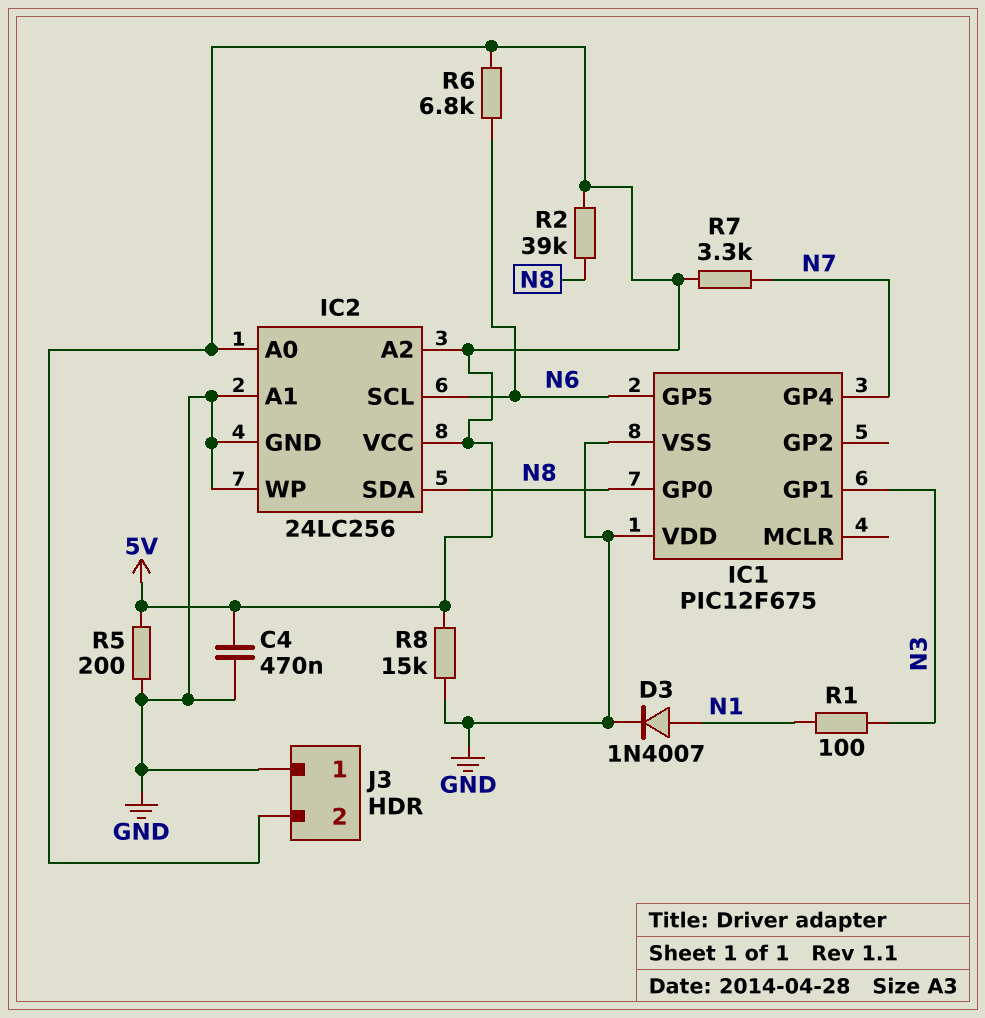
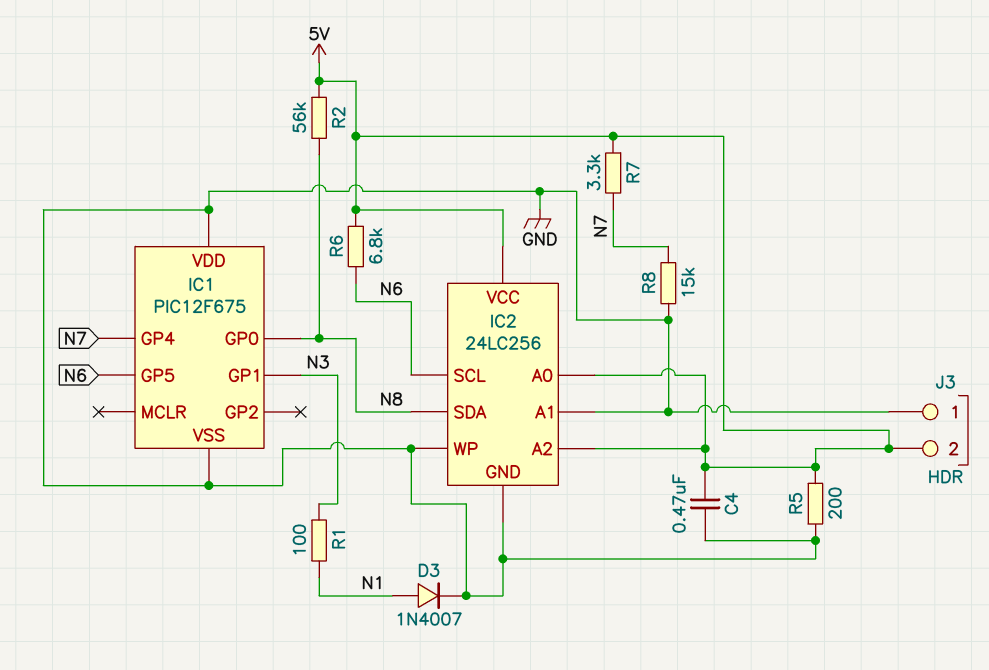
R2: 39k (5V, N8) -> 56k (5V, N8)
R8: 15k (5V, GND) -> 15k (GND, N7)

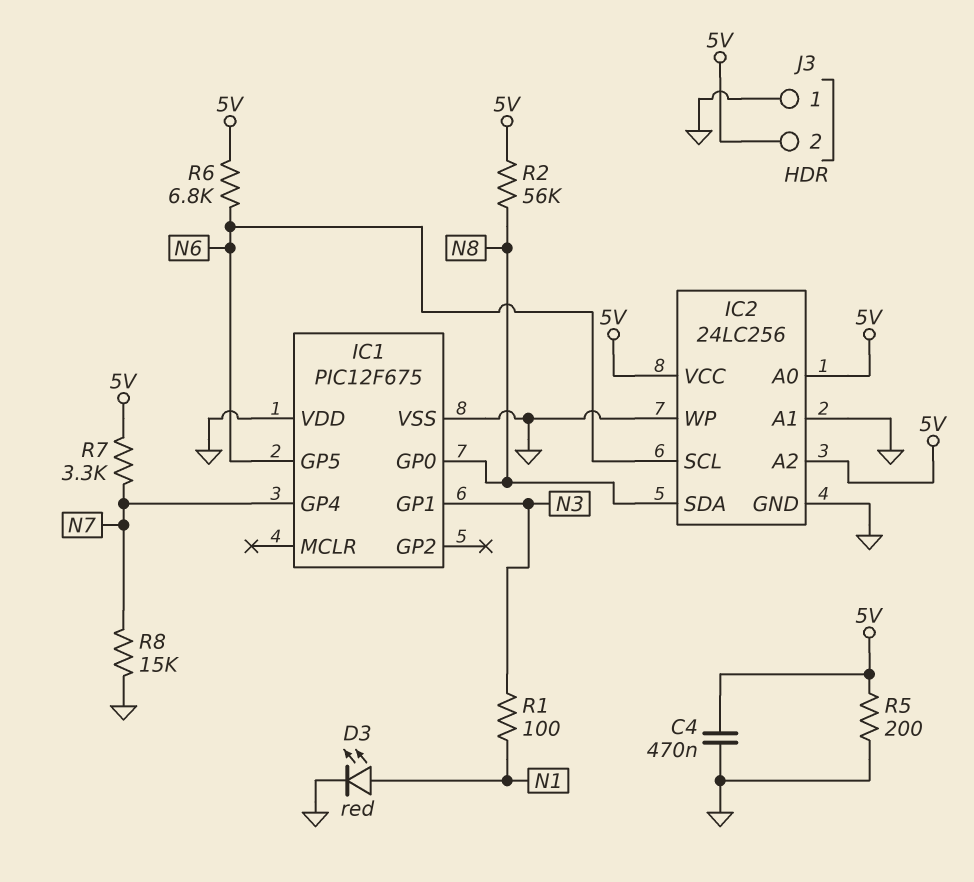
D3: diode 1N4007 (A N1, K GND) -> LED red (A N1, K GND)

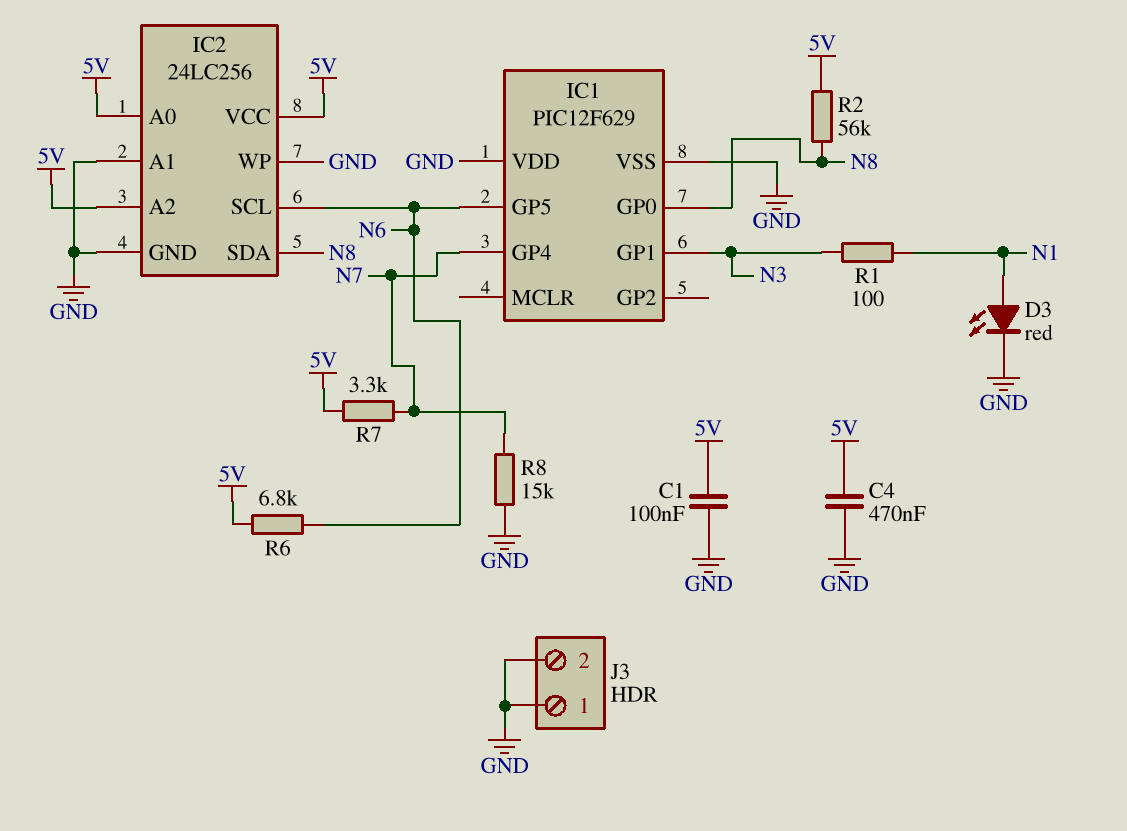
C1: none -> 100nF (5V, GND)
IC1: PIC12F675 -> PIC12F629
J3 pin 2: 5V -> GND
R5: 200 (5V, GND) -> none

